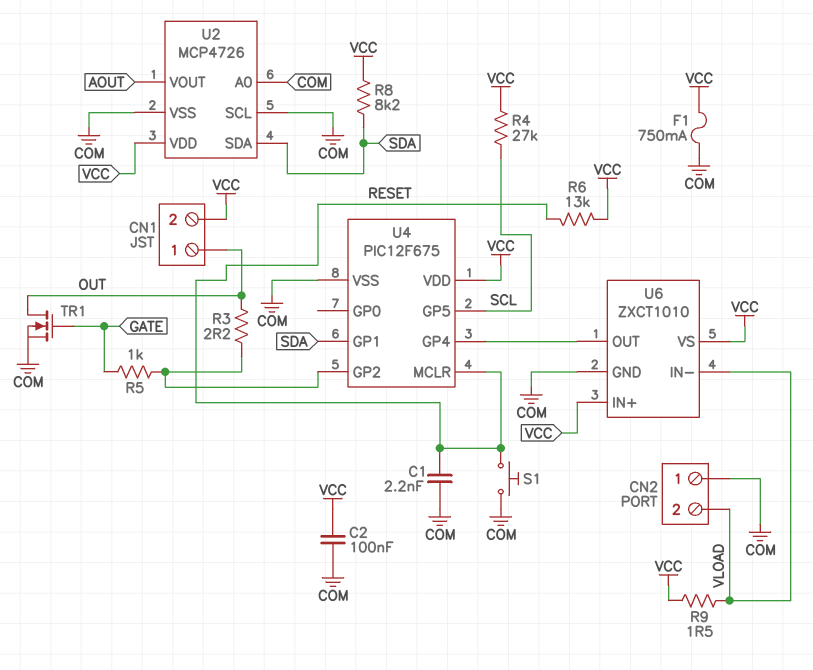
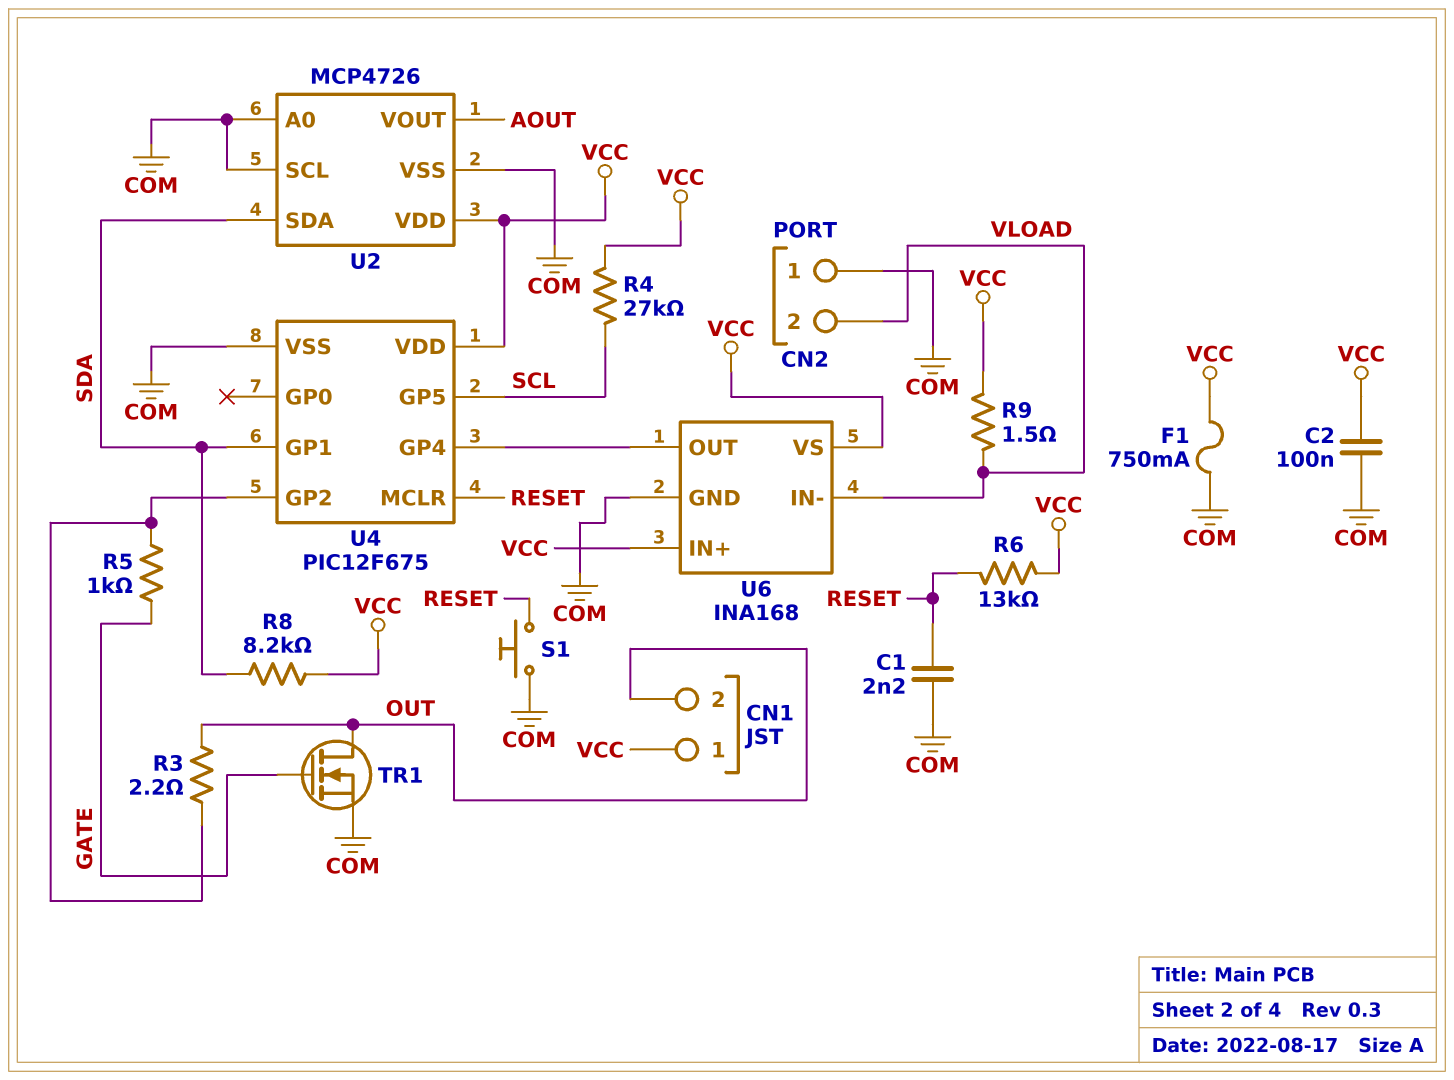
CN1 pin 1: OUT -> VCC
CN1 pin 2: VCC -> OUT
U6: ZXCT1010 -> INA168

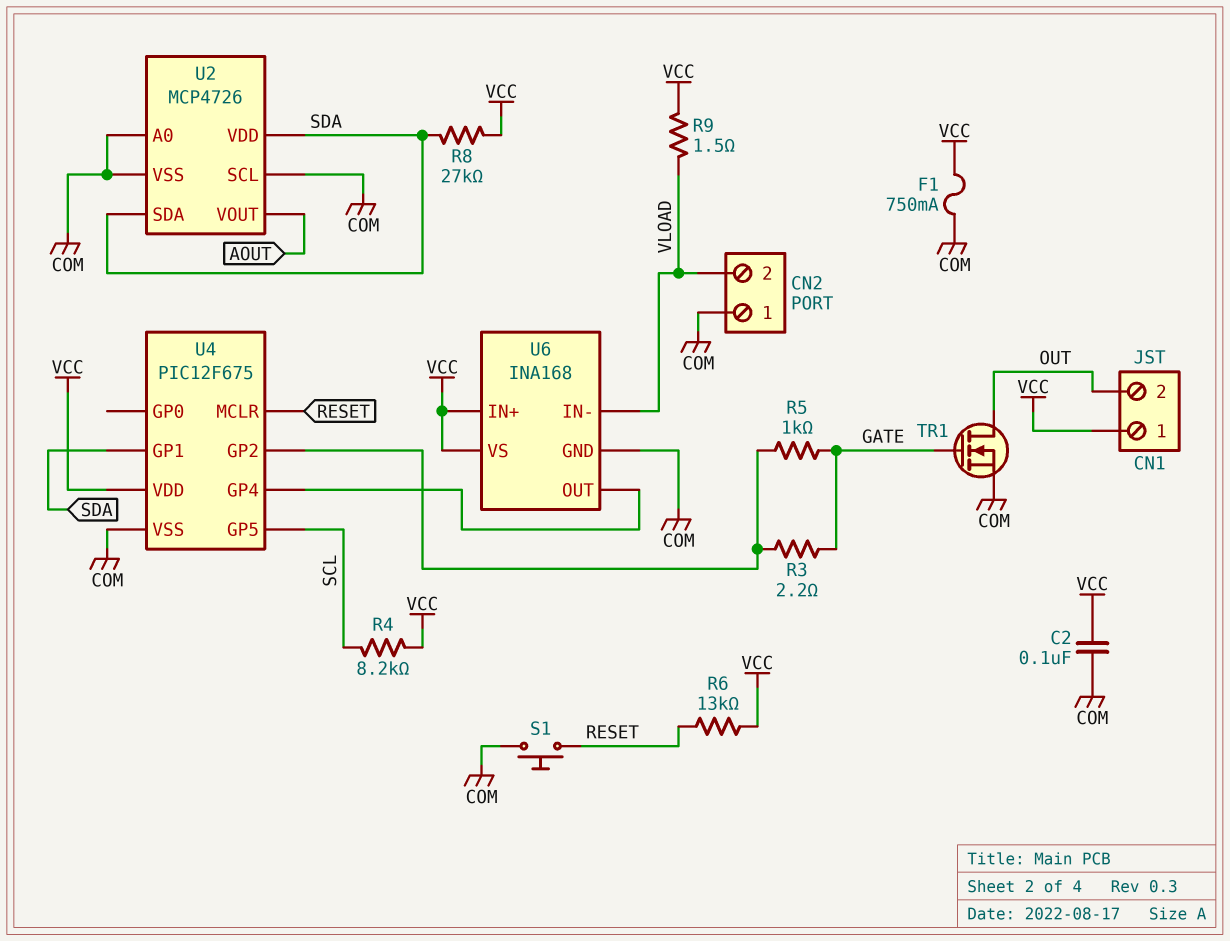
C1: 2.2nF (COM, RESET) -> none
R3: 2.2 (OUT, U4/GP2) -> 2.2 (GATE, U4/GP2)
R4: 27k (SCL, VCC) -> 8.2k (SCL, VCC)
R8: 8.2k (SDA, VCC) -> 27k (SDA, VCC)
U2 pin VDD: VCC -> SDA

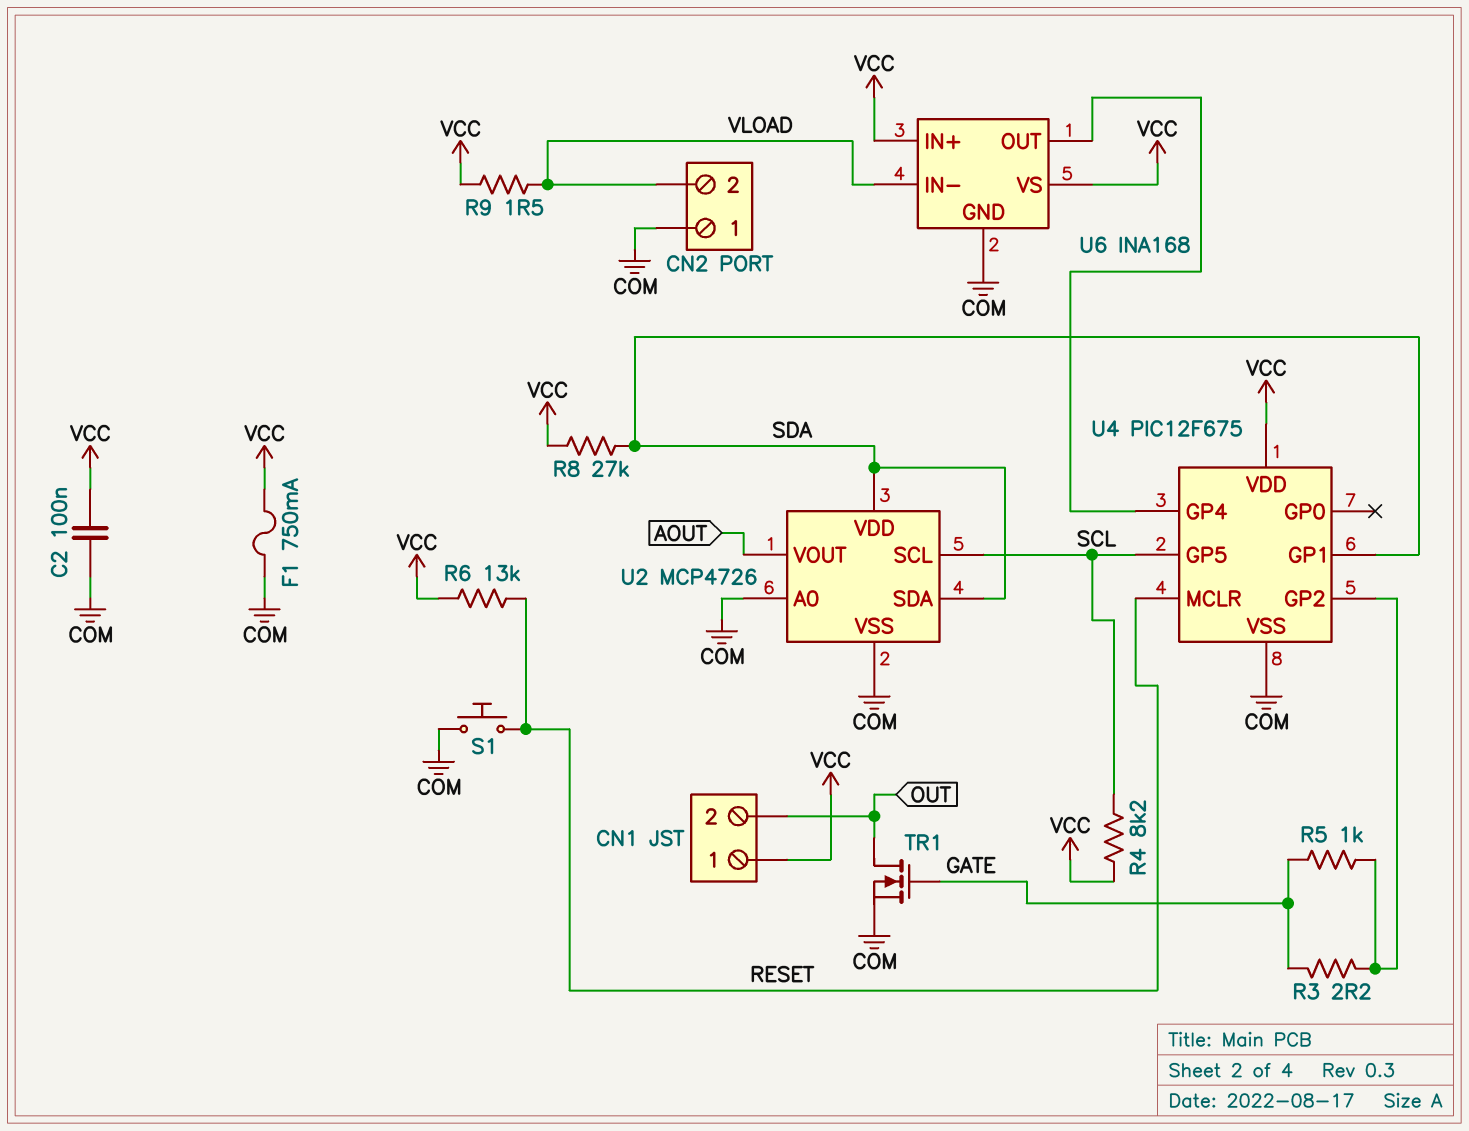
U2 pin SCL: COM -> SCL

